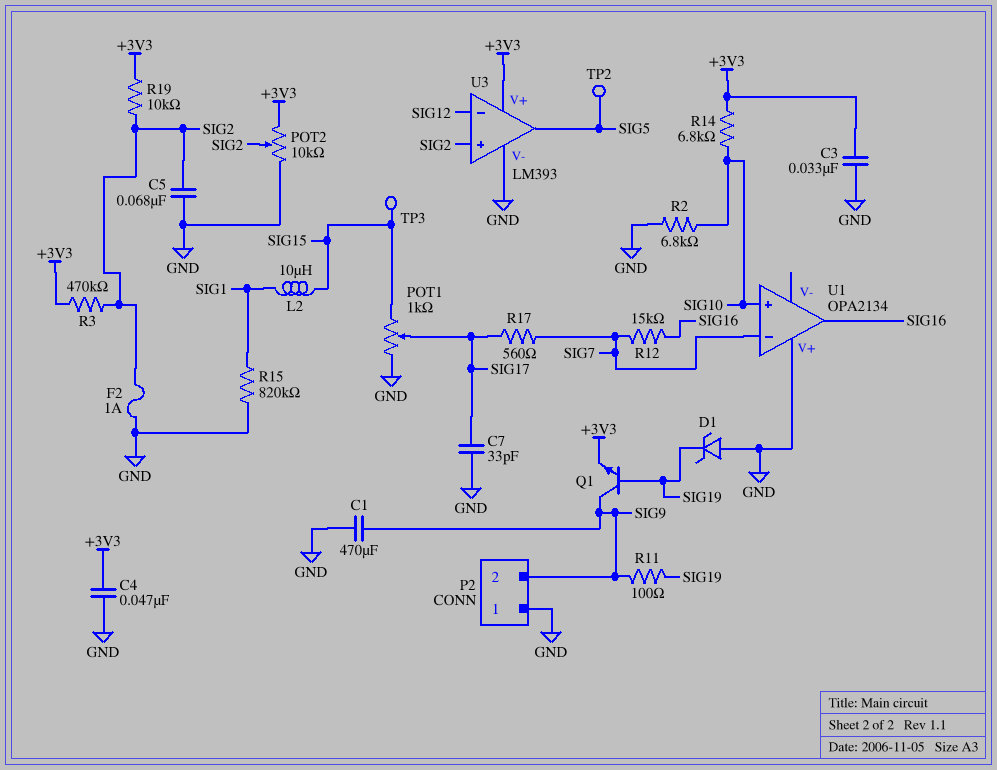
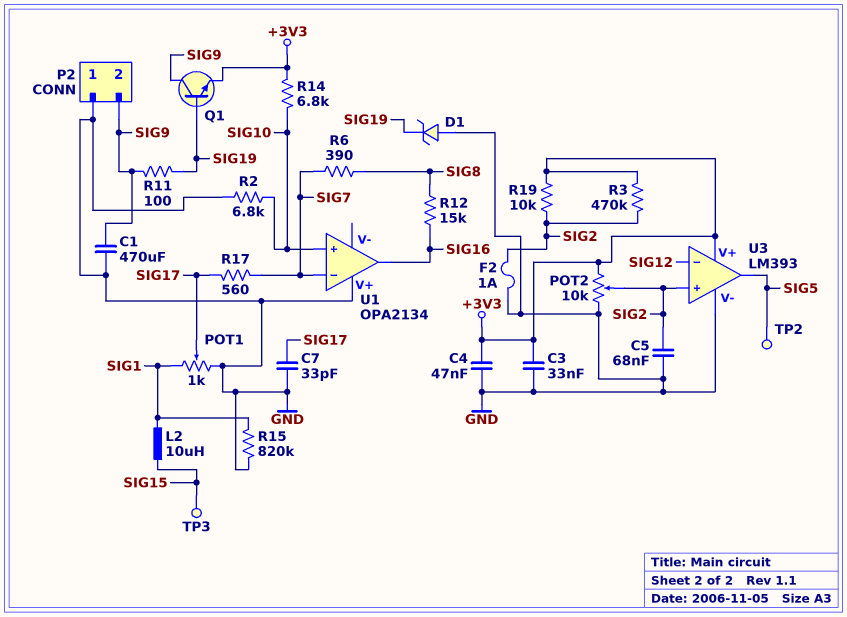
POT1: 1k (GND, SIG15, wiper SIG17) -> 1k (GND, SIG1, wiper SIG17)
R6: none -> 390 (SIG7, SIG8)
R12: 15k (SIG7, SIG16) -> 15k (SIG8, SIG16)

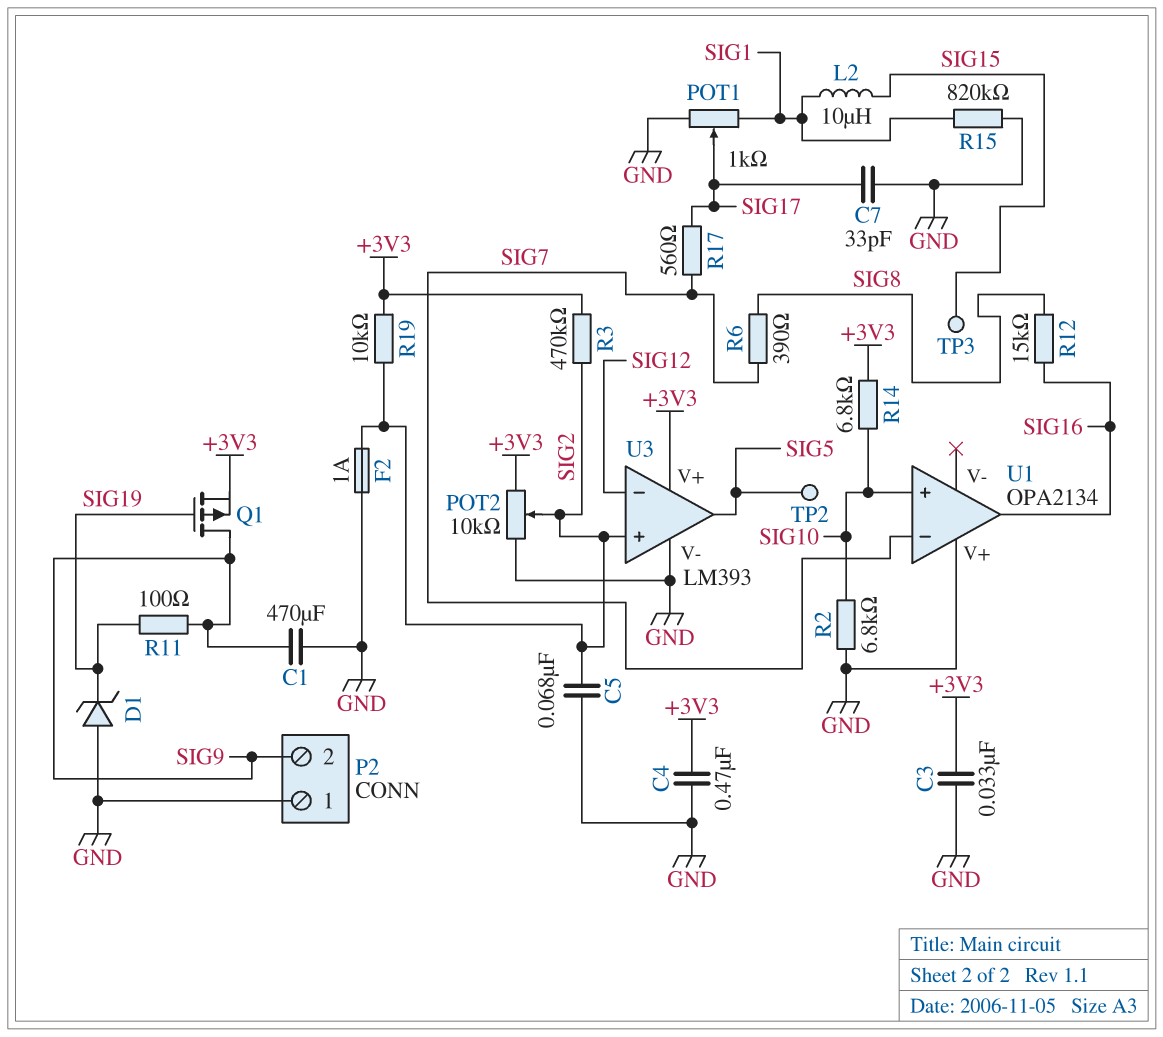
C4: 47nF (+3V3, GND) -> 470nF (+3V3, GND)
Q1: NPN (B SIG19, C SIG9, E +3V3) -> PMOS (G SIG19, D SIG9, S +3V3)

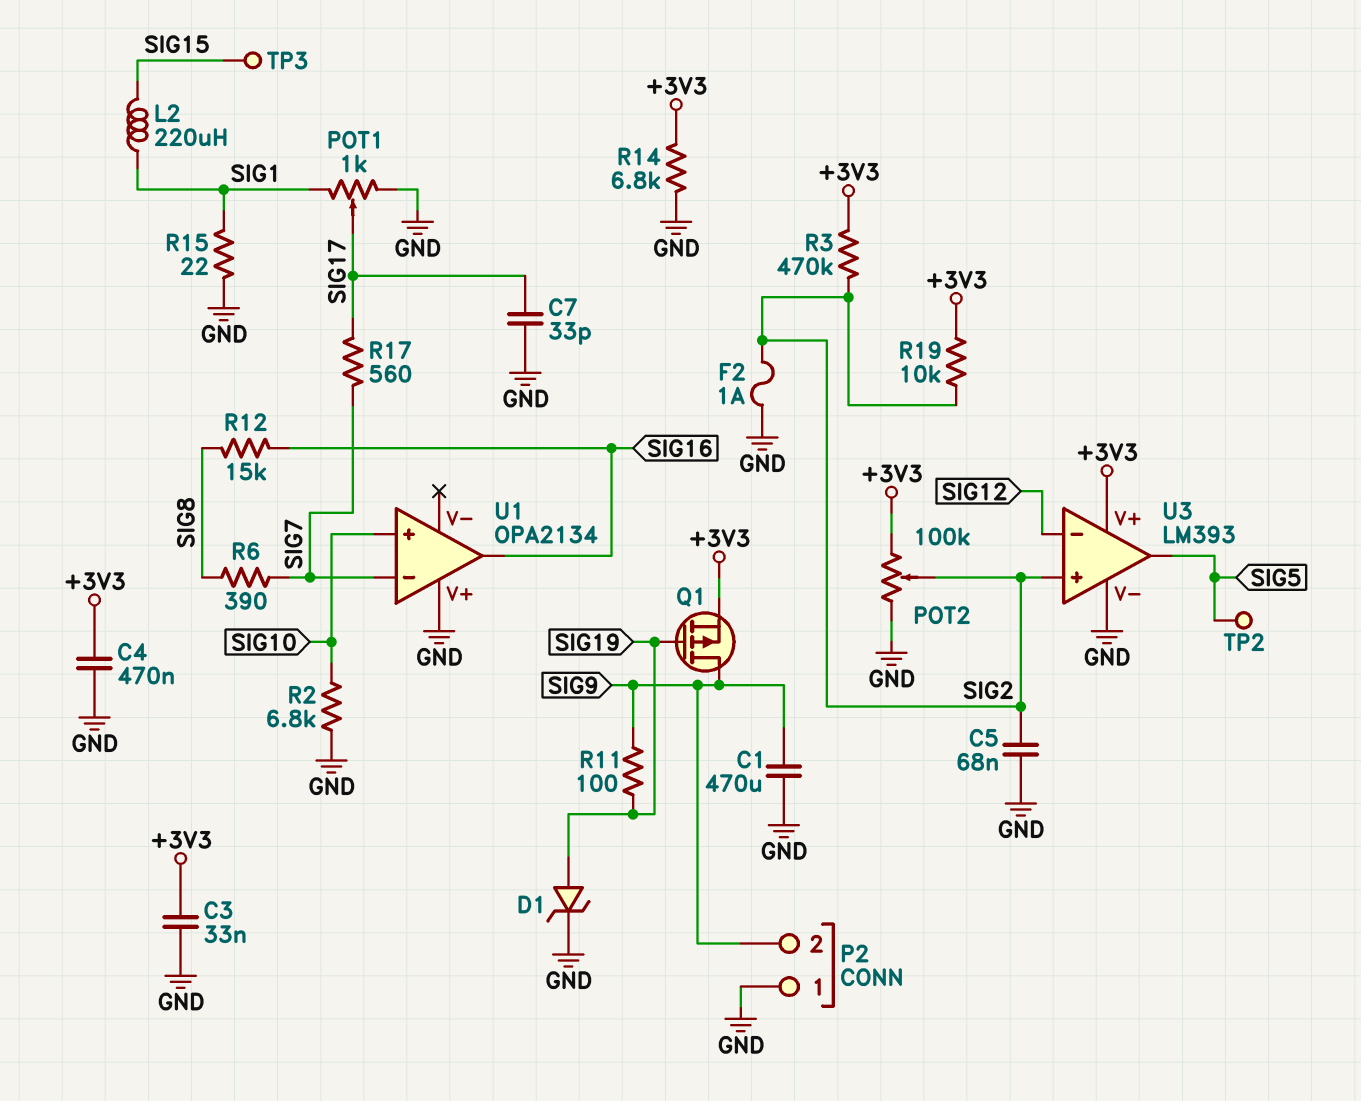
D1: zener (A GND, K SIG19) -> zener (A SIG19, K GND)
L2: 10uH (SIG1, SIG15) -> 220uH (SIG1, SIG15)
POT2: 10k (+3V3, GND, wiper SIG2) -> 100k (+3V3, GND, wiper SIG2)
R14: 6.8k (+3V3, SIG10) -> 6.8k (+3V3, GND)
R15: 820k (GND, SIG1) -> 22 (GND, SIG1)

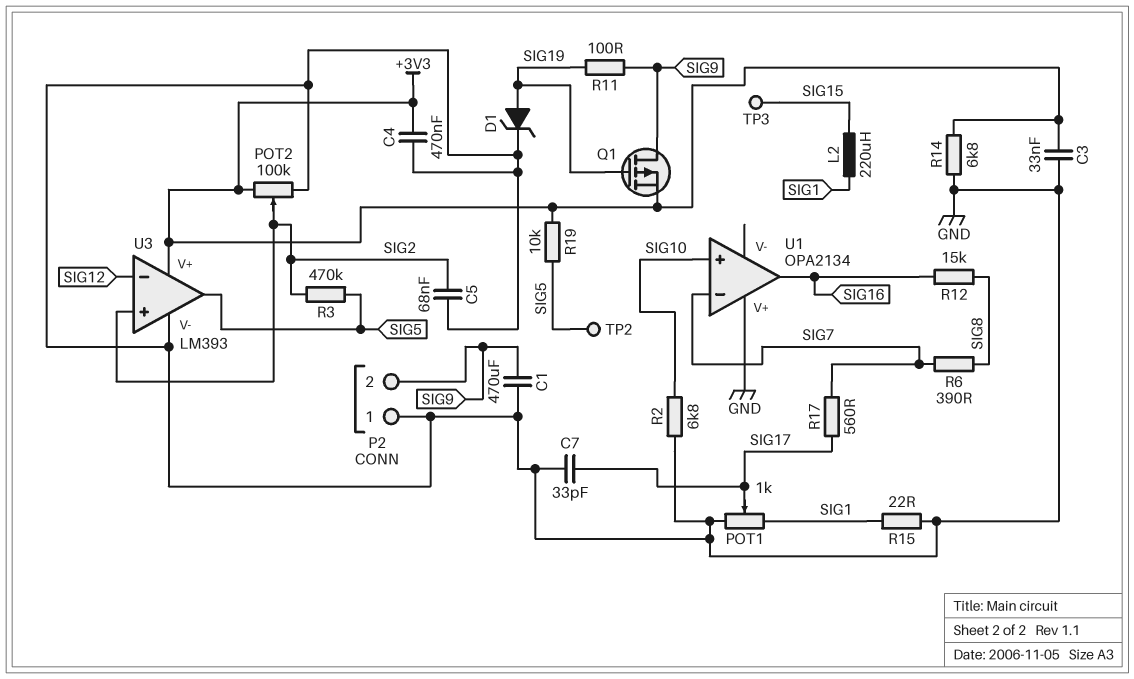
F2: 1A (GND, SIG2) -> none
R3: 470k (+3V3, SIG2) -> 470k (SIG2, SIG5)
R19: 10k (+3V3, SIG2) -> 10k (+3V3, SIG5)

